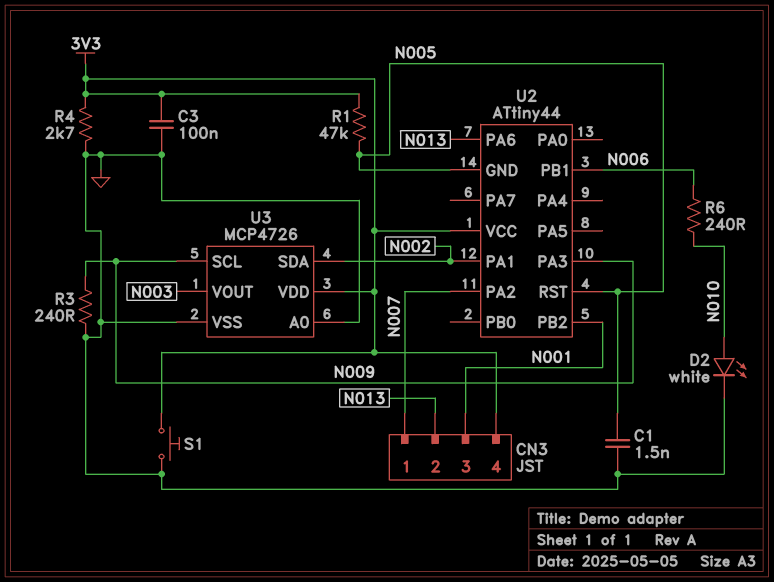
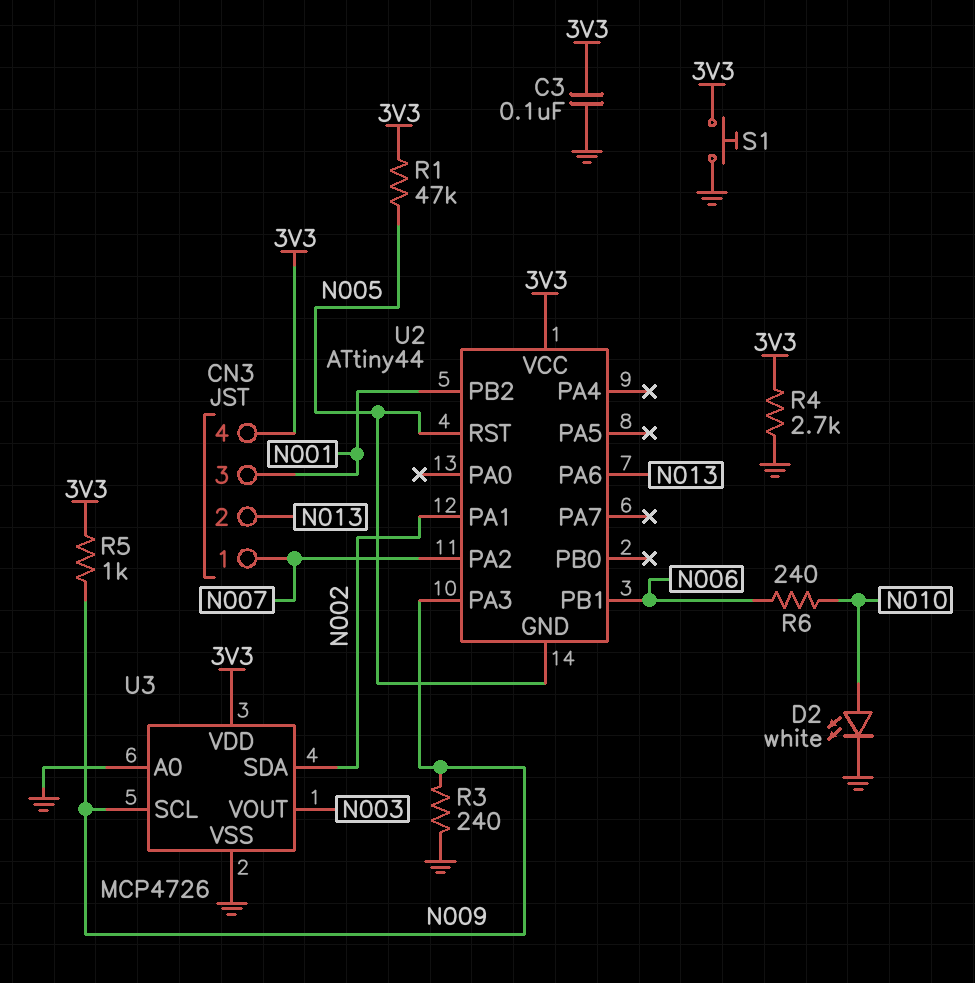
C1: 1.5nF (GND, N005) -> none
R5: none -> 1k (3V3, N009)

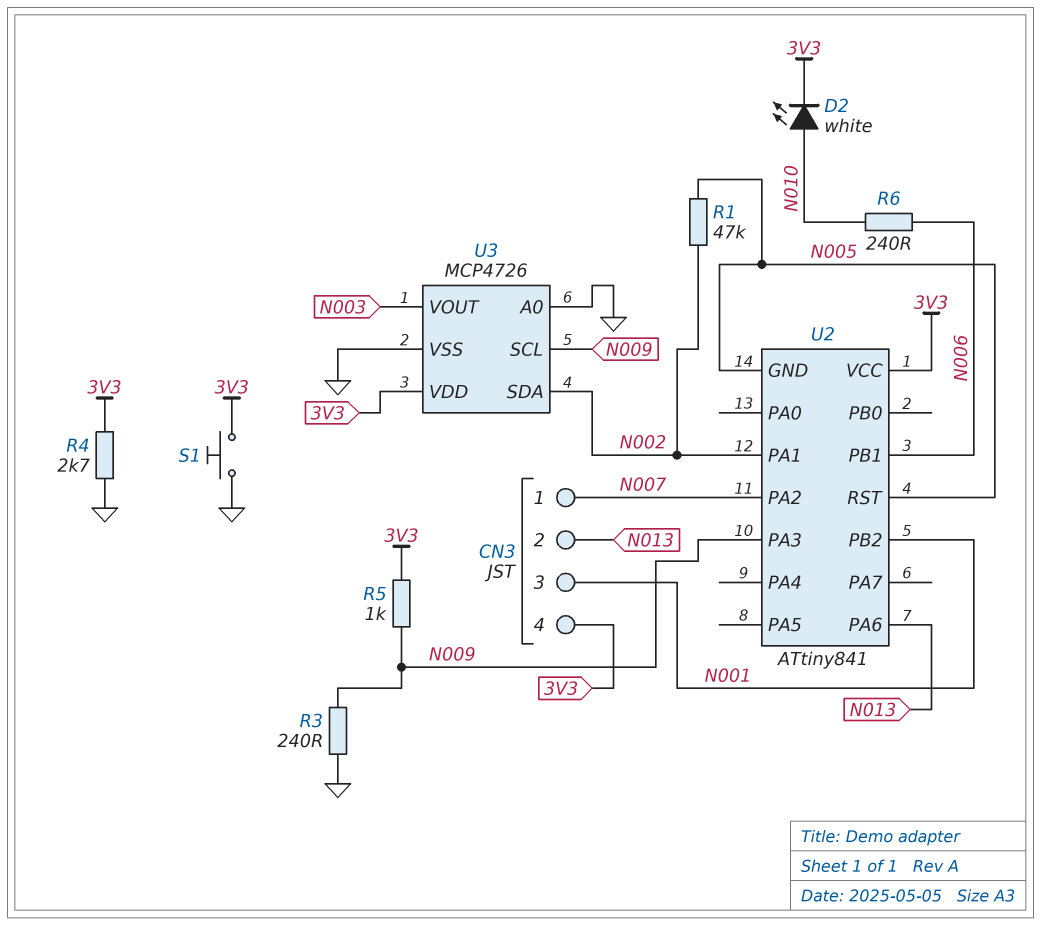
C3: 100nF (3V3, GND) -> none
D2: LED white (A N010, K GND) -> LED white (A N010, K 3V3)
R1: 47k (3V3, N005) -> 47k (N002, N005)
U2: ATtiny44 -> ATtiny841

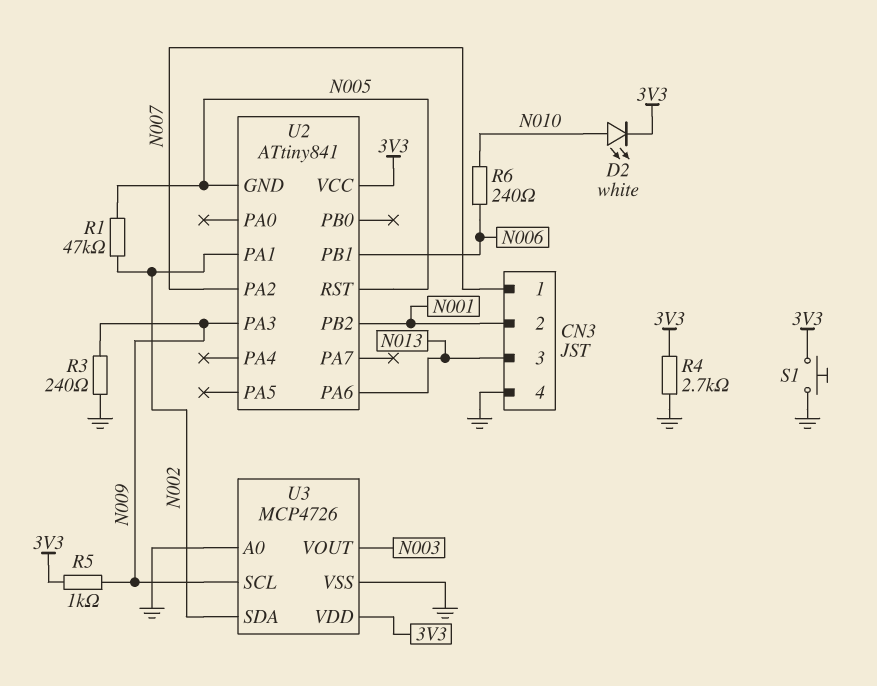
CN3 pin 2: N013 -> N001
CN3 pin 3: N001 -> N013
CN3 pin 4: 3V3 -> GND

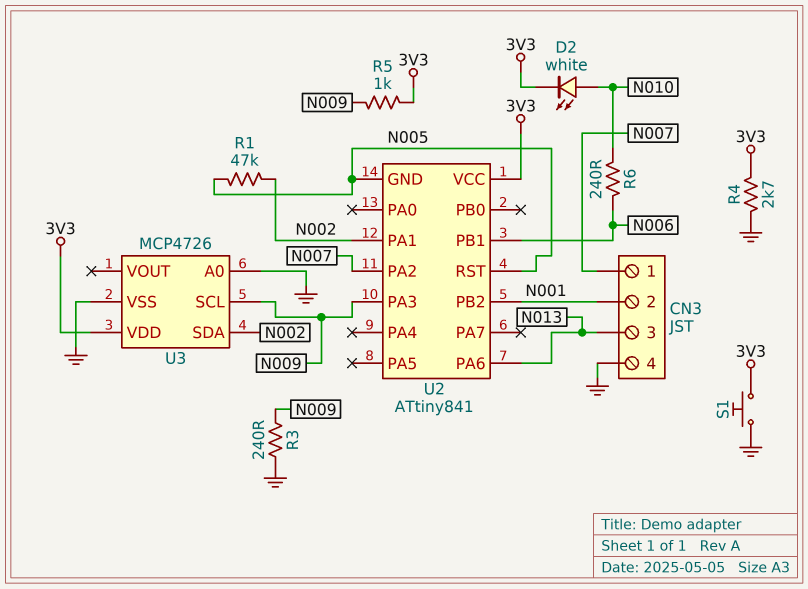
U3 pin VOUT: N003 -> none

